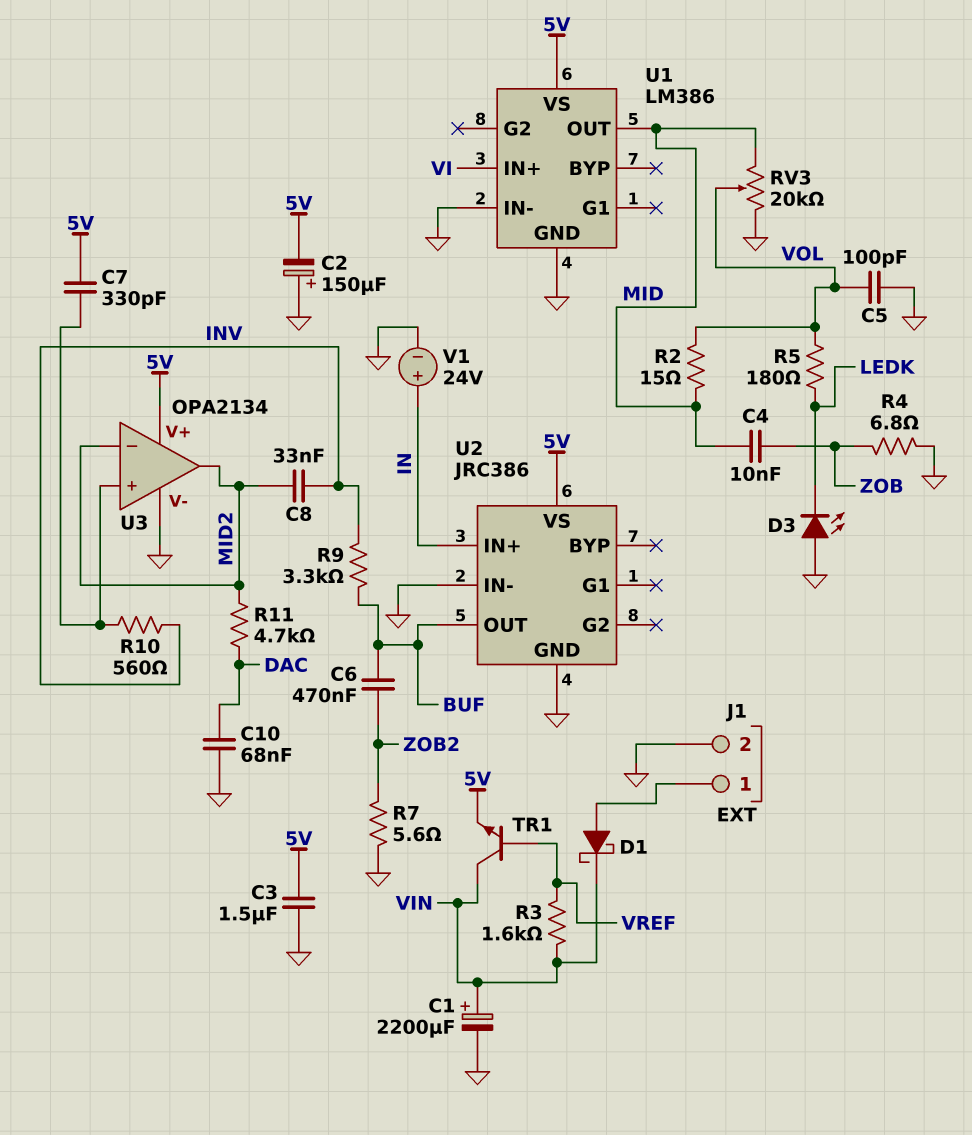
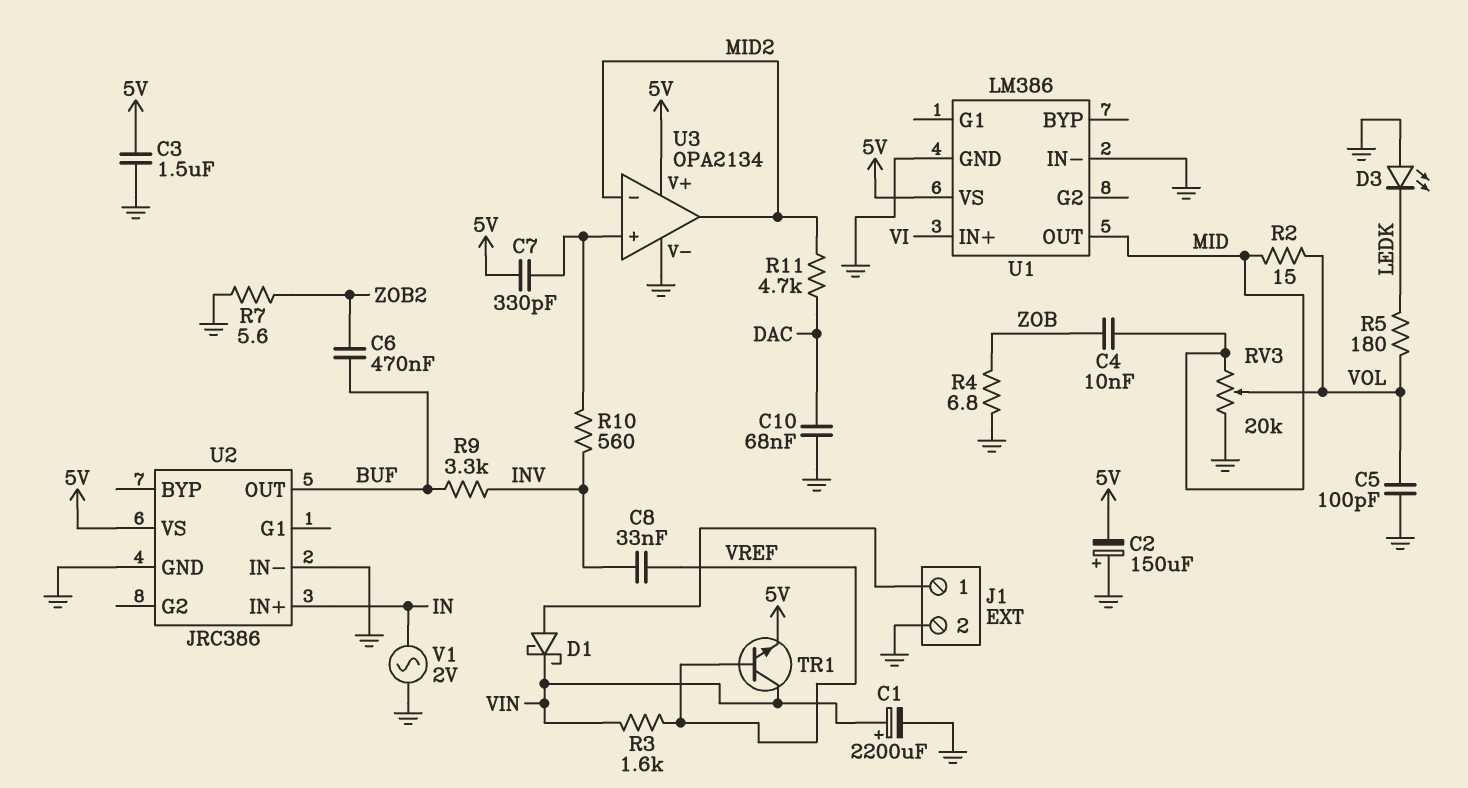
C8: 33nF (INV, MID2) -> 33nF (INV, VREF)
V1: 24V (plus IN, minus GND) -> AC 2V (GND, IN)

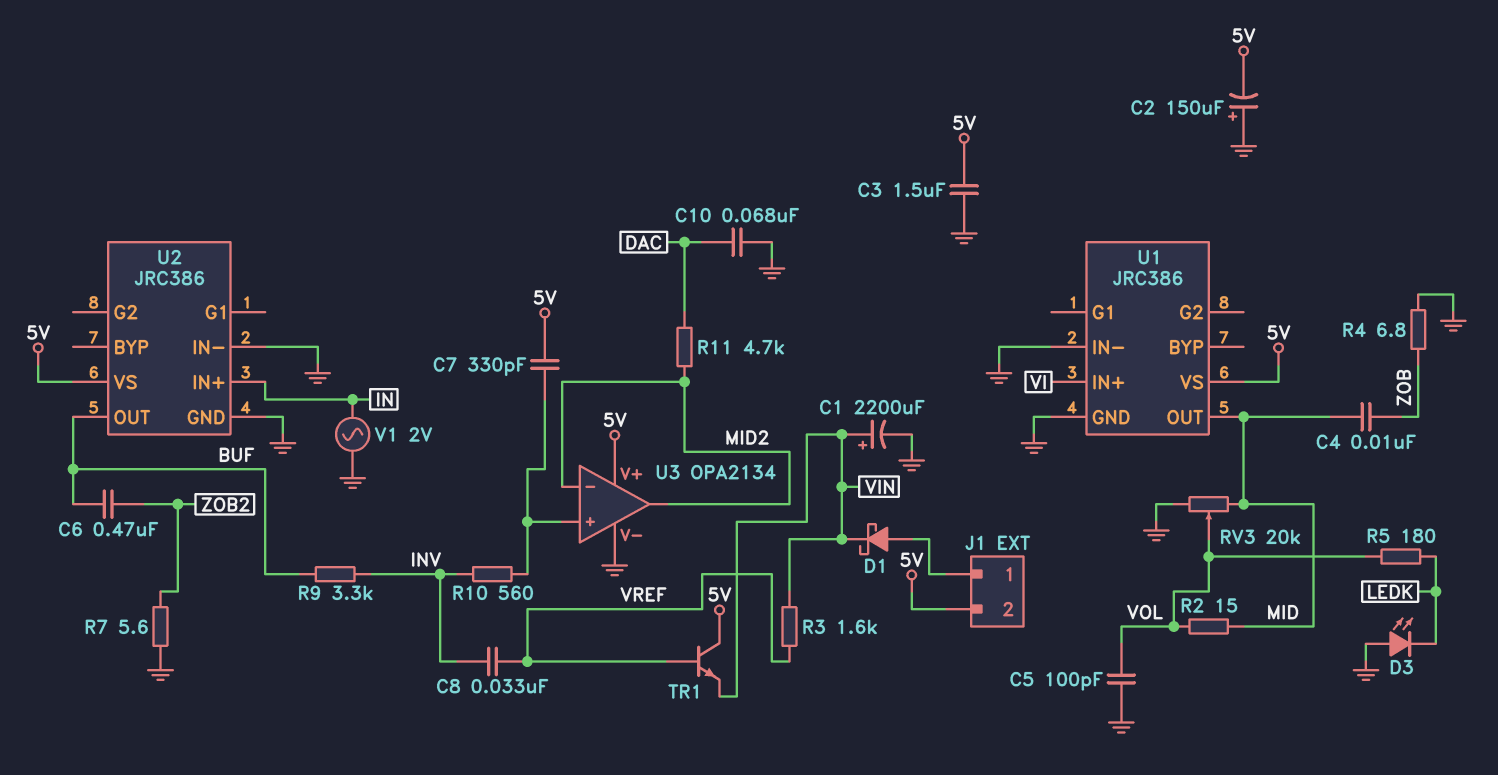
J1 pin 2: GND -> 5V
TR1: NPN (B VREF, C VIN, E 5V) -> NPN (B VREF, C 5V, E VIN)
U1: LM386 -> JRC386

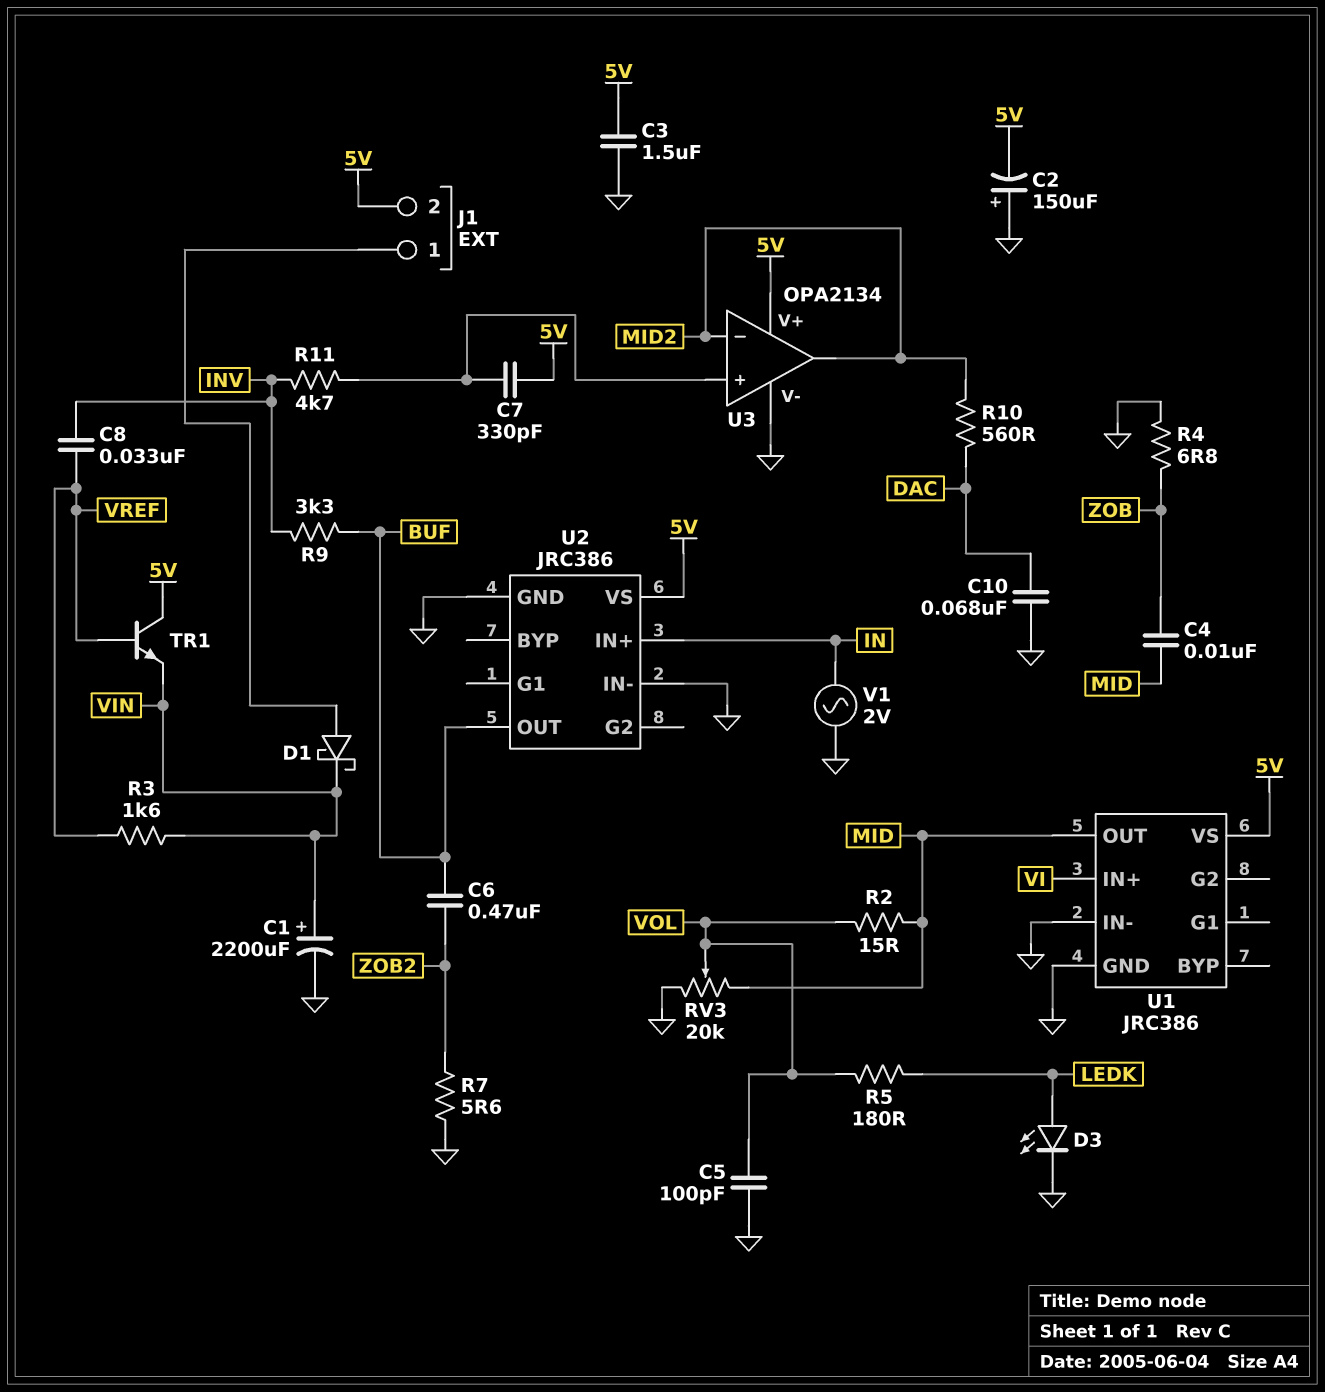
D3: LED (A GND, K LEDK) -> LED (A LEDK, K GND)
R10: 560 (INV, U3/in+) -> 560 (DAC, MID2)
R11: 4.7k (DAC, MID2) -> 4.7k (INV, U3/in+)

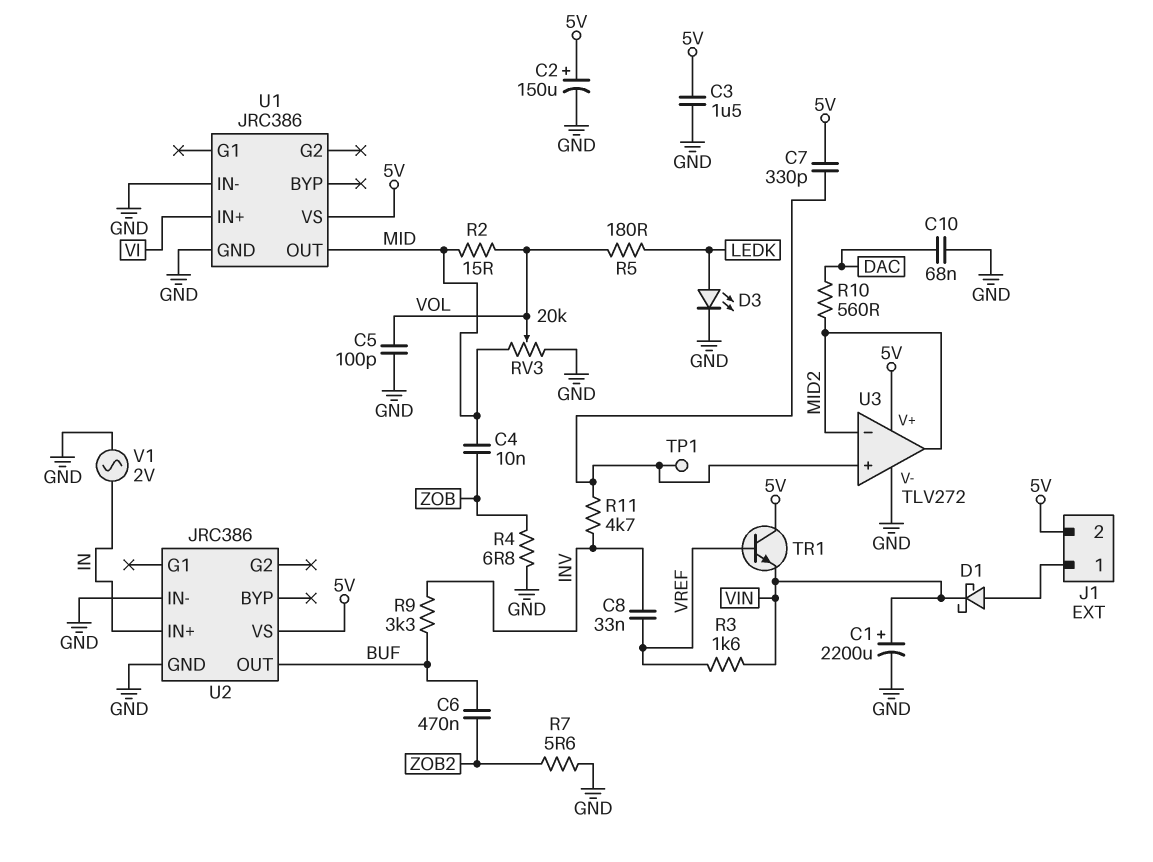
C2: 150uF (plus GND, minus 5V) -> 150uF (plus 5V, minus GND)
TP1: none -> test point (U3/in+)
U3: OPA2134 -> TLV272

